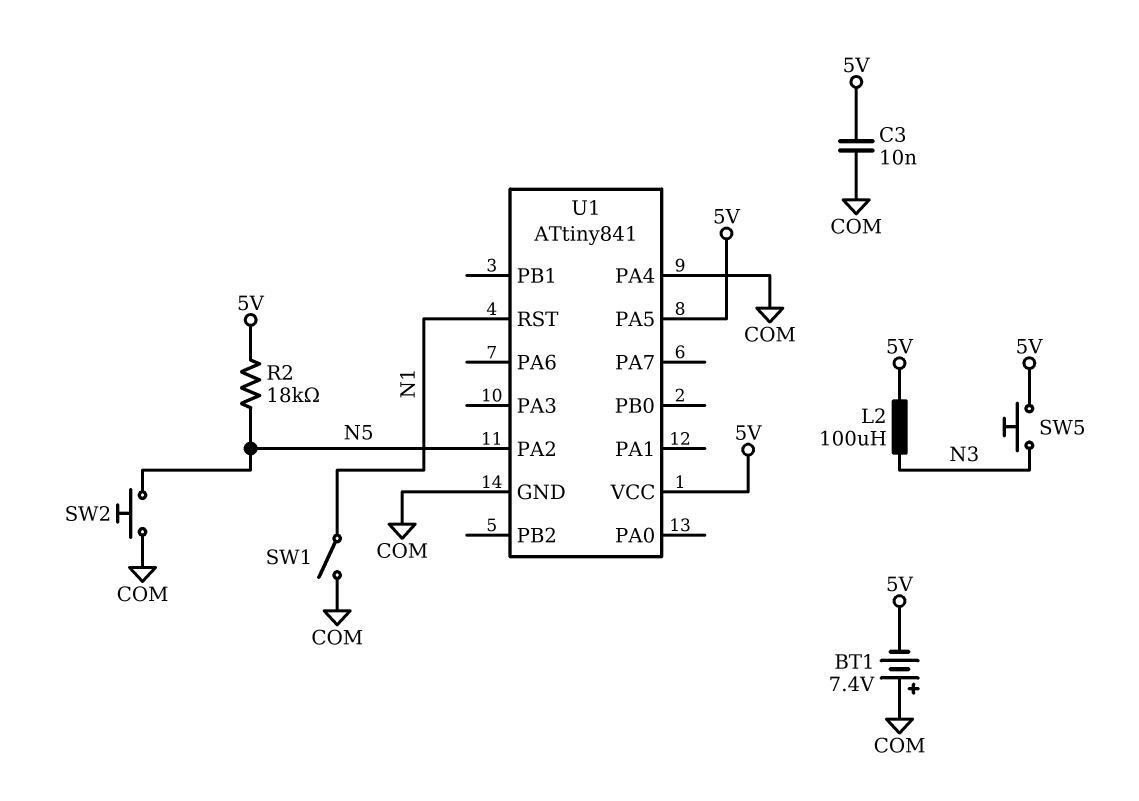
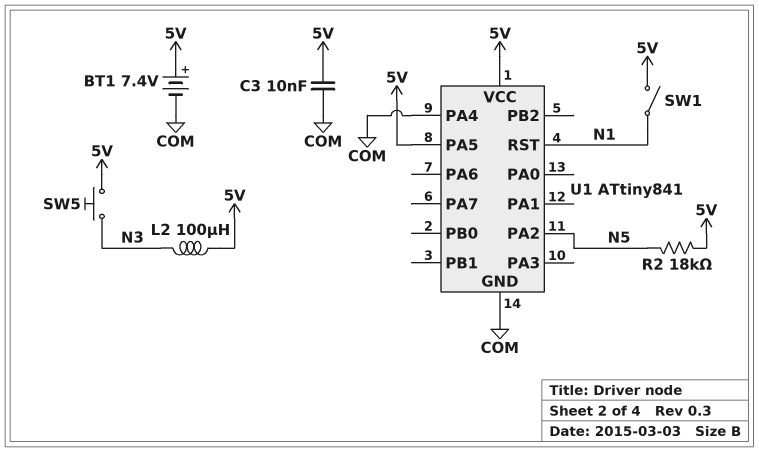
BT1: 7.4V (plus COM, minus 5V) -> 7.4V (plus 5V, minus COM)
SW1: switch (COM, N1) -> switch (5V, N1)
SW2: button (COM, N5) -> none

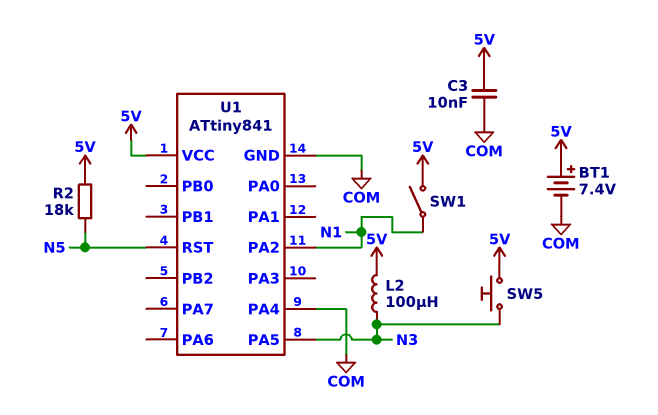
U1 pin PA2: N5 -> N1
U1 pin PA5: 5V -> N3
U1 pin RST: N1 -> N5

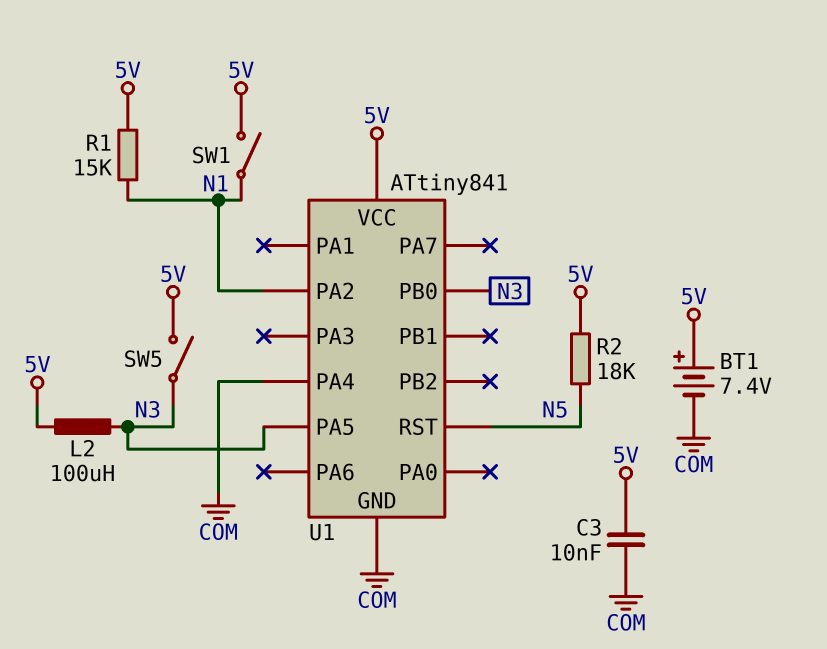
R1: none -> 15k (5V, N1)
SW5: button (5V, N3) -> switch (5V, N3)
U1 pin PB0: none -> N3

